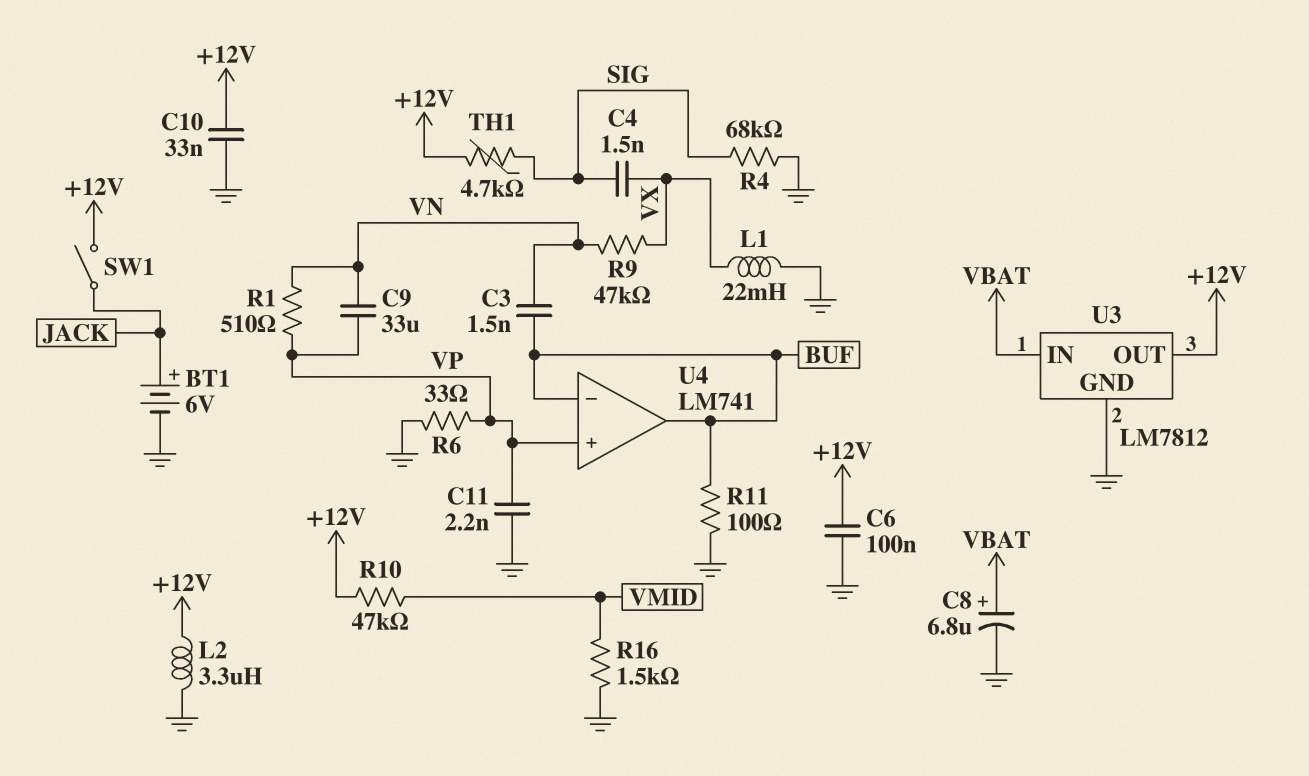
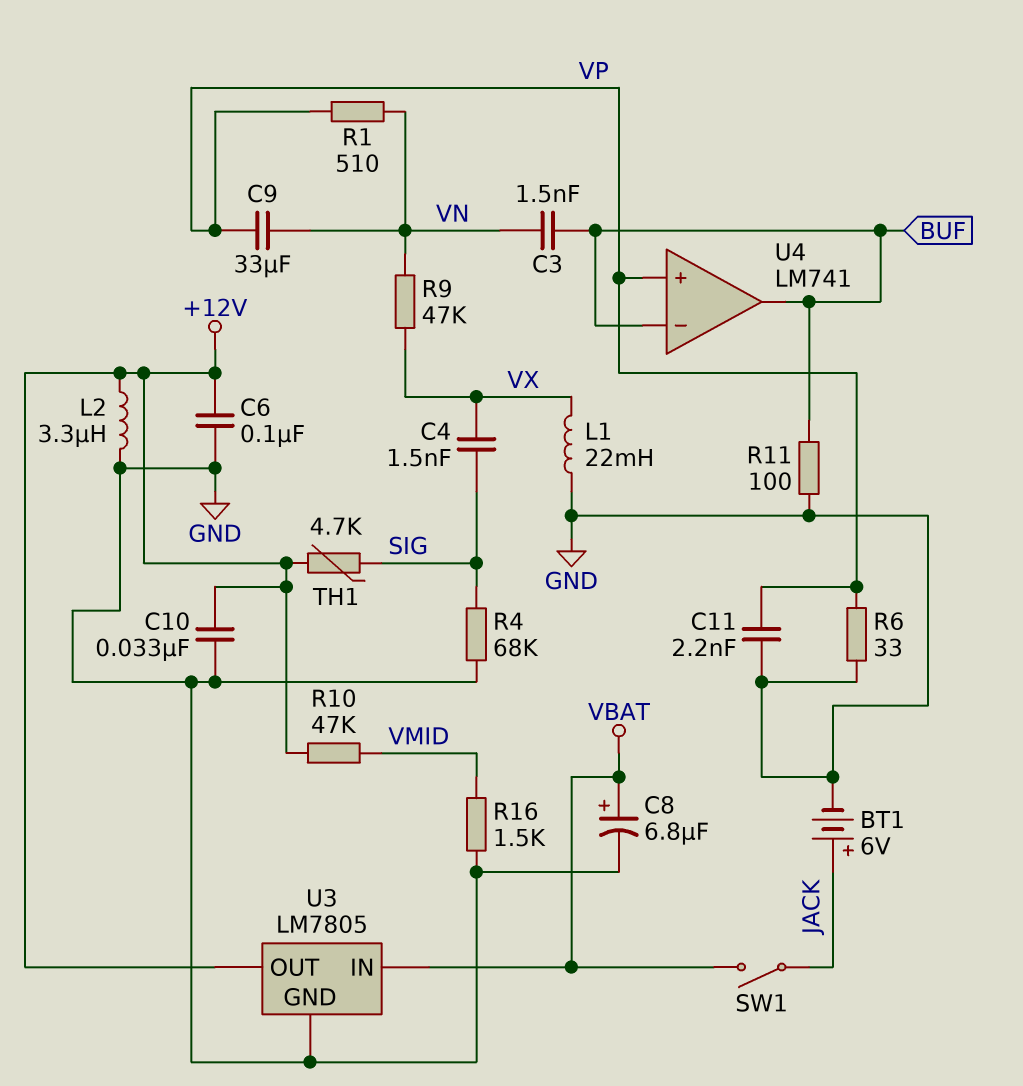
SW1: switch (+12V, JACK) -> switch (JACK, VBAT)
U3: LM7812 -> LM7805

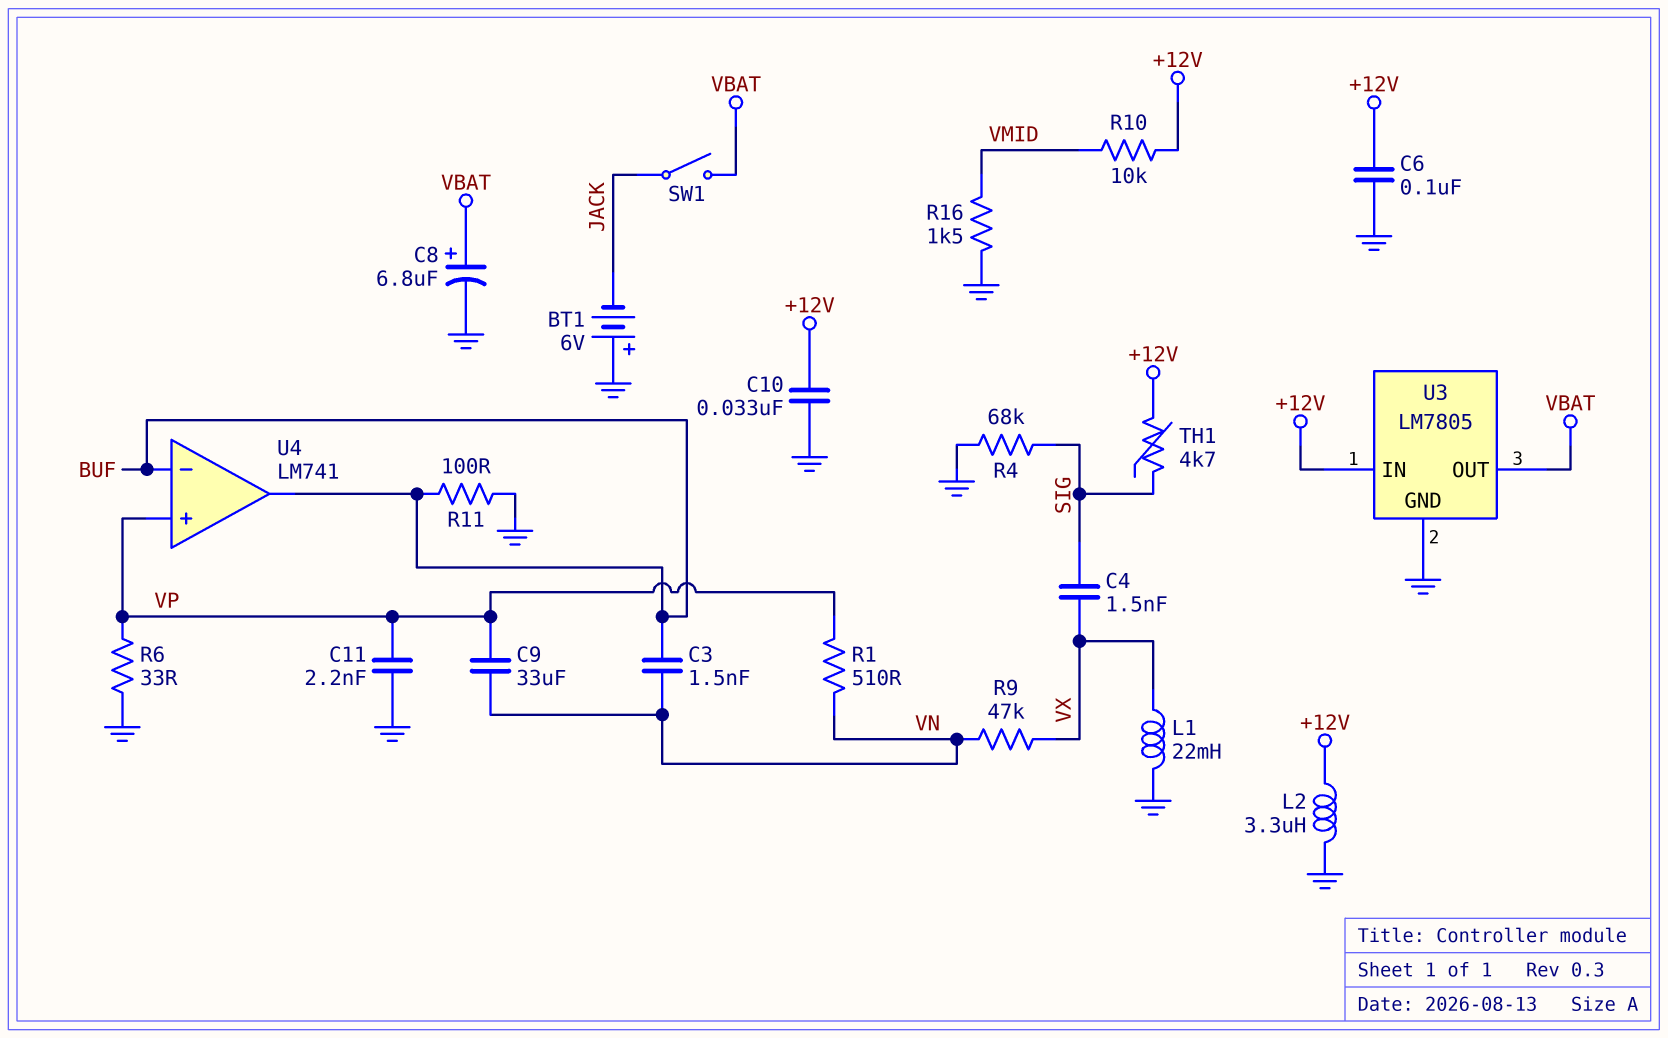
BT1: 6V (plus JACK, minus GND) -> 6V (plus GND, minus JACK)
R10: 47k (+12V, VMID) -> 10k (+12V, VMID)
U3 pin IN: VBAT -> +12V
U3 pin OUT: +12V -> VBAT

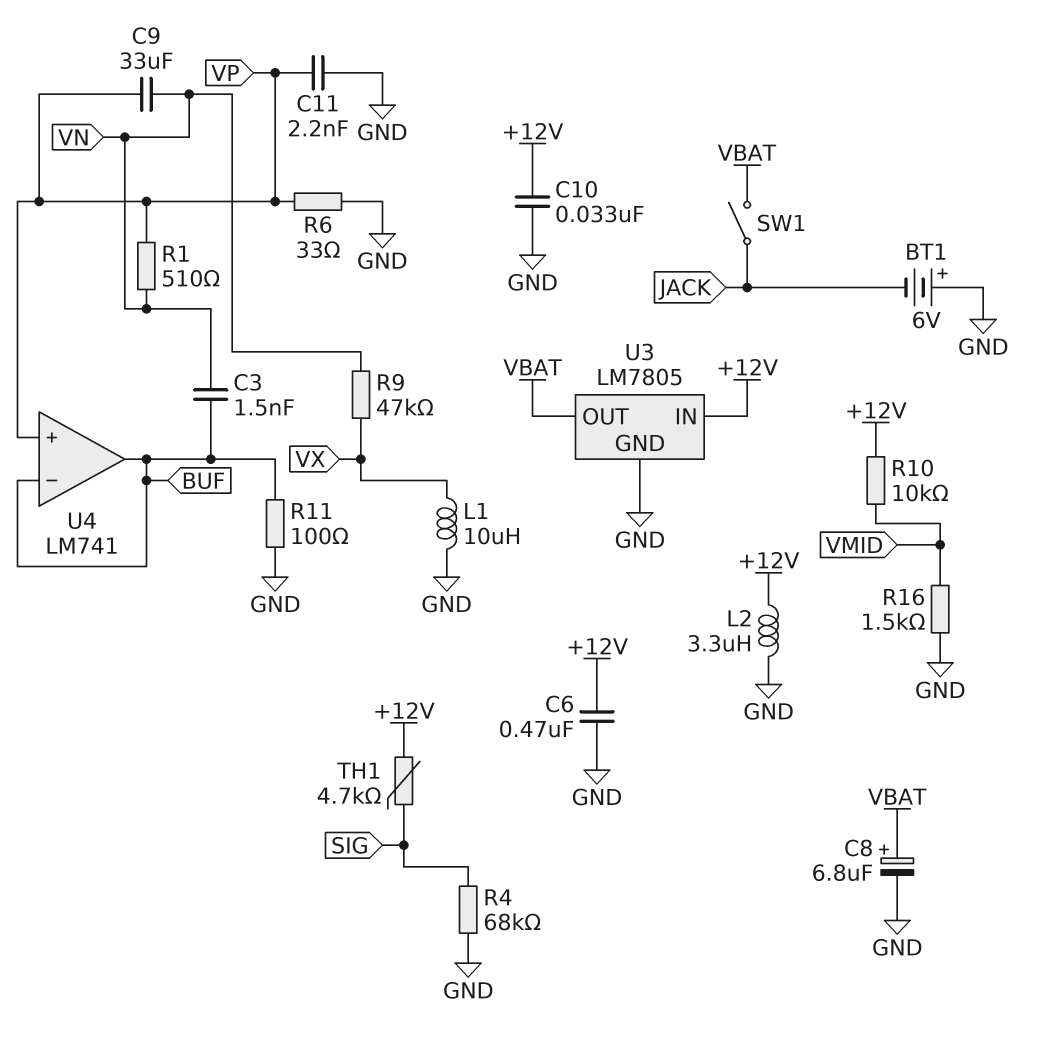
C4: 1.5nF (SIG, VX) -> none
C6: 100nF (+12V, GND) -> 470nF (+12V, GND)
L1: 22mH (GND, VX) -> 10uH (GND, VX)

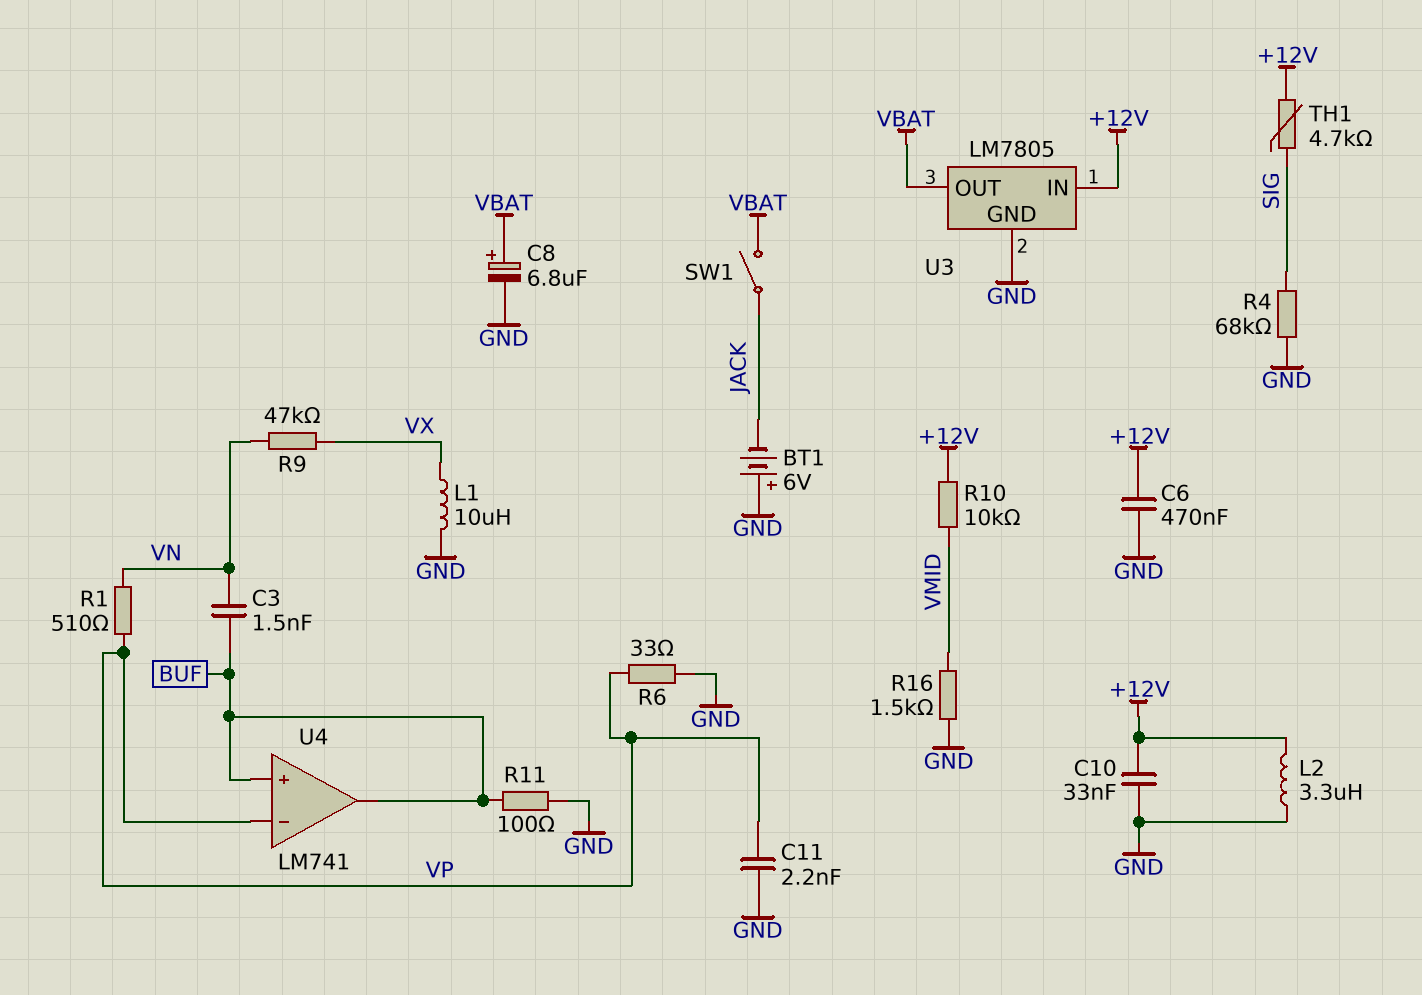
C9: 33uF (VN, VP) -> none
U4 pin in+: VP -> BUF
U4 pin in-: BUF -> VP

